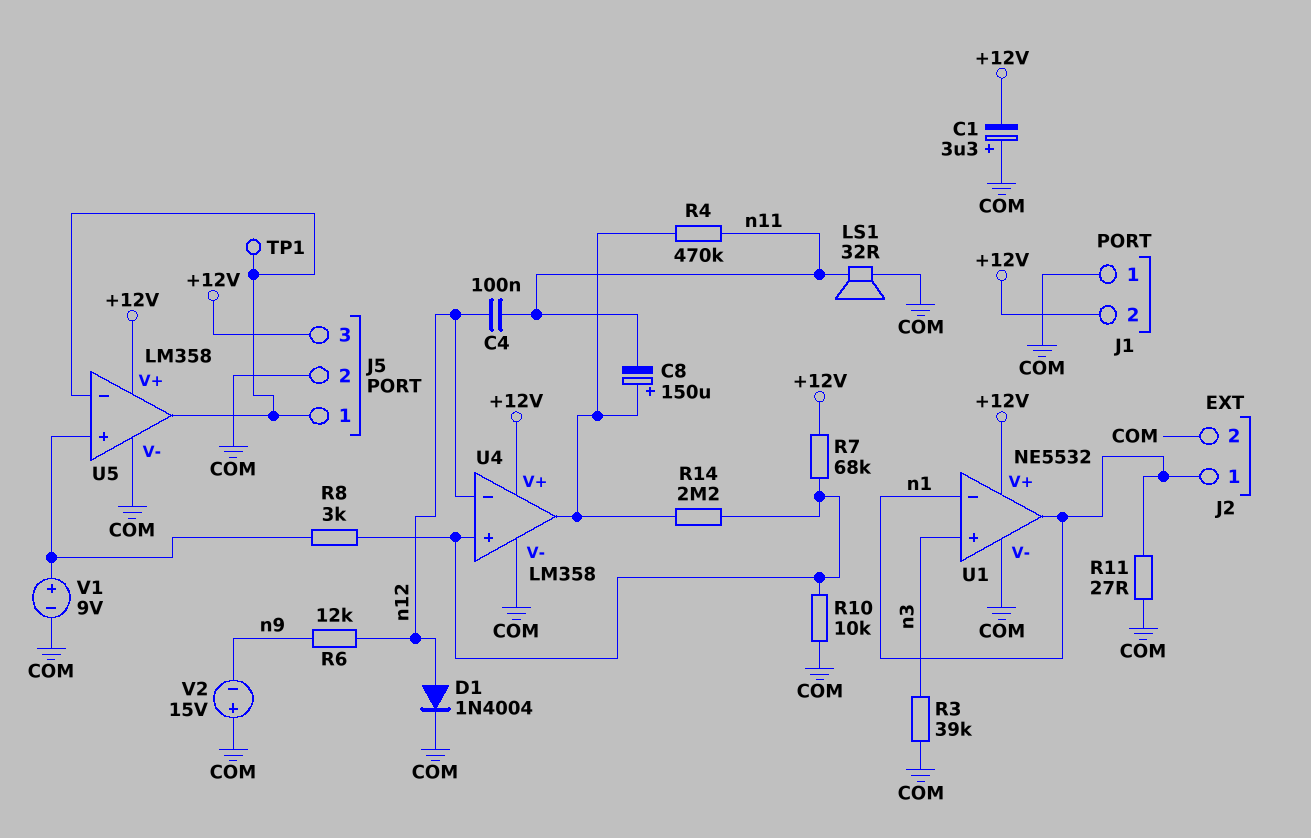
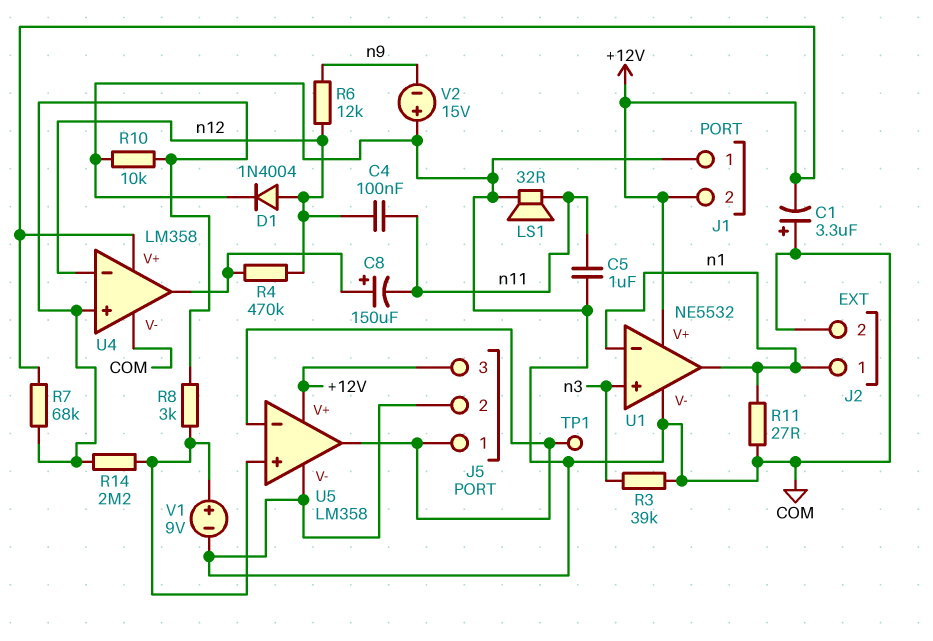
C5: none -> 1uF (COM, n11)
R4: 470k (U4/out, n11) -> 470k (U4/out, n12)
R14: 2.2M (U4/in+, U4/out) -> 2.2M (U4/in+, U5/in+)

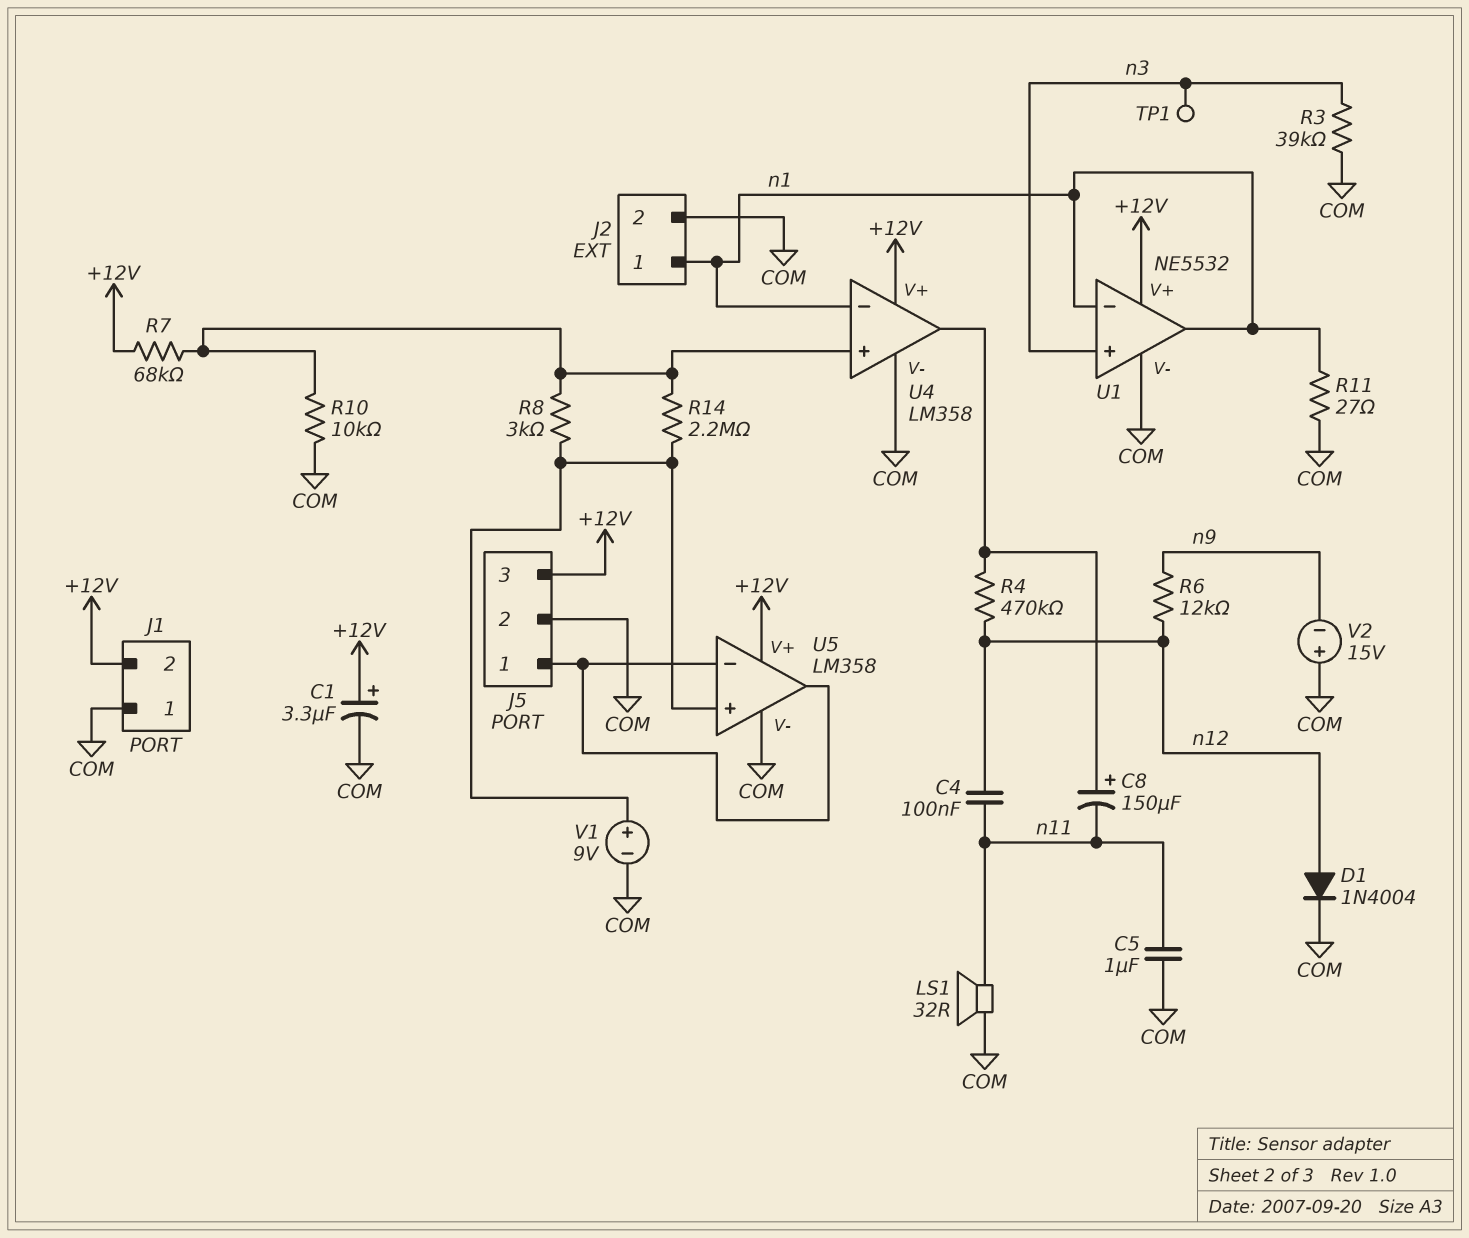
C1: 3.3uF (plus COM, minus +12V) -> 3.3uF (plus +12V, minus COM)
TP1: test point (J5/1) -> test point (n3)
U4 pin in-: n12 -> n1

